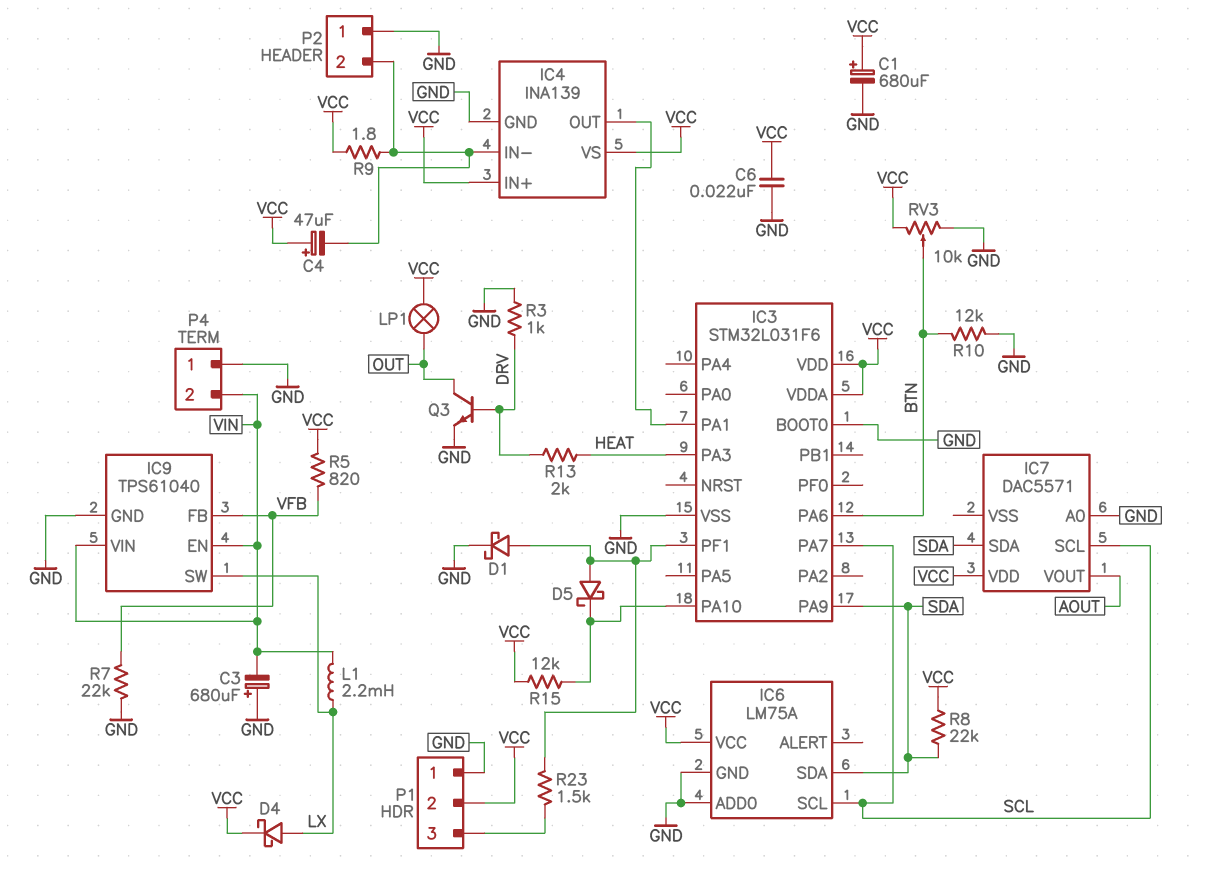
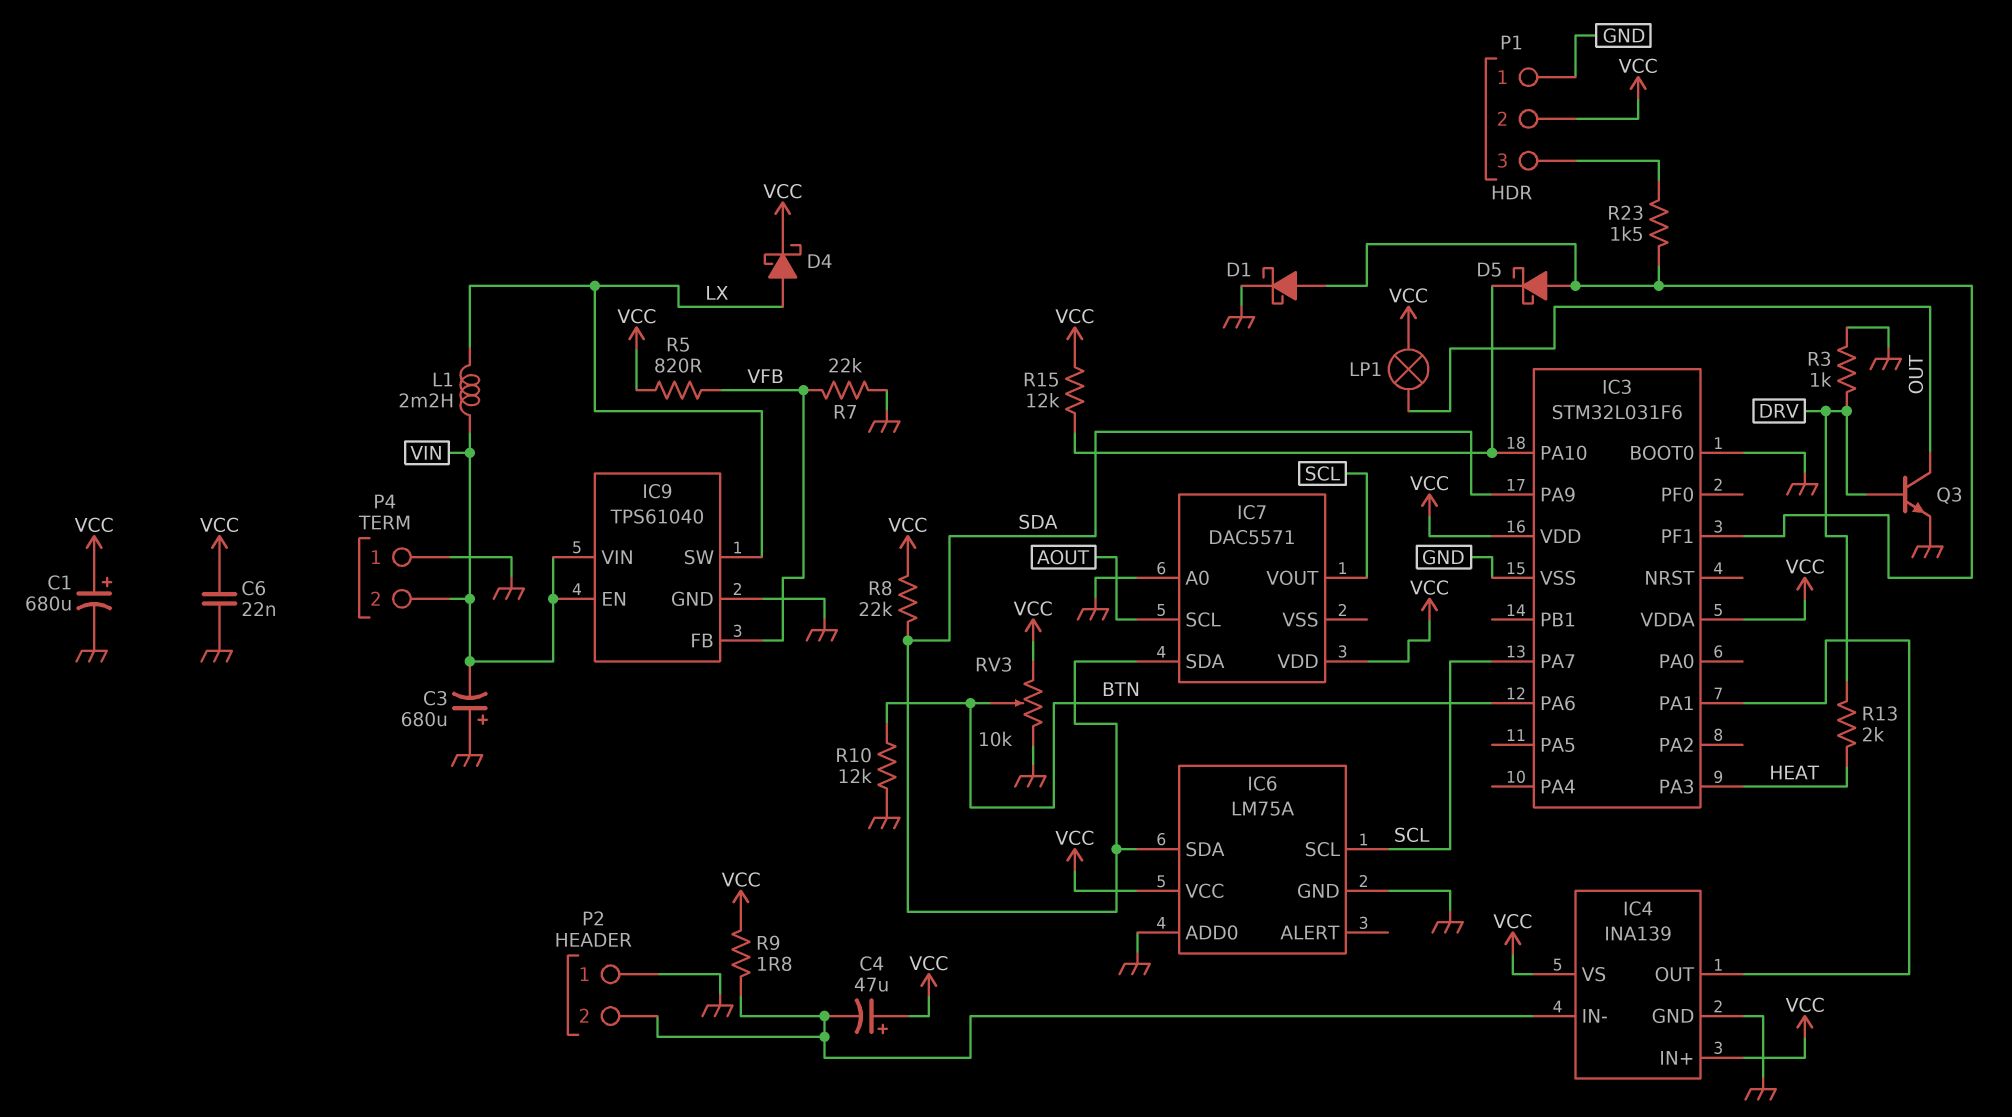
IC7 pin SCL: SCL -> AOUT
IC7 pin VOUT: AOUT -> SCL

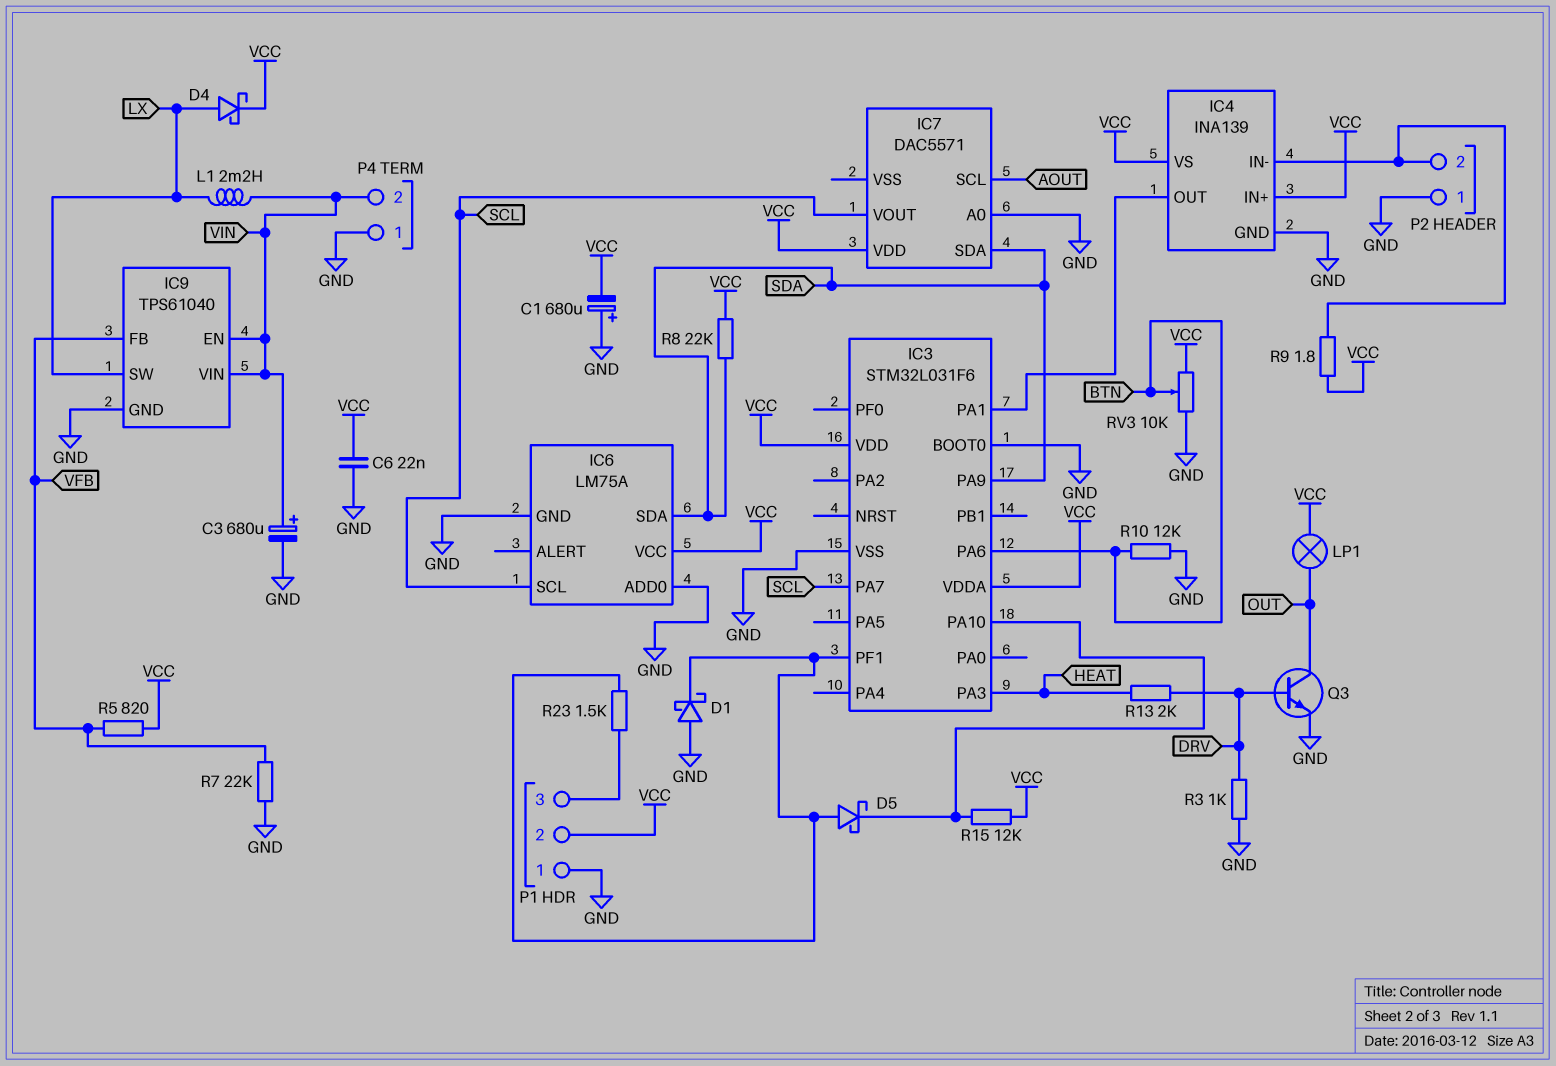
C1: 680uF (plus VCC, minus GND) -> 680uF (plus GND, minus VCC)
C3: 680uF (plus GND, minus VIN) -> 680uF (plus VIN, minus GND)
C4: 47uF (plus VCC, minus IC4/IN-) -> none
D1: schottky (A IC3/PF1, K GND) -> schottky (A GND, K IC3/PF1)

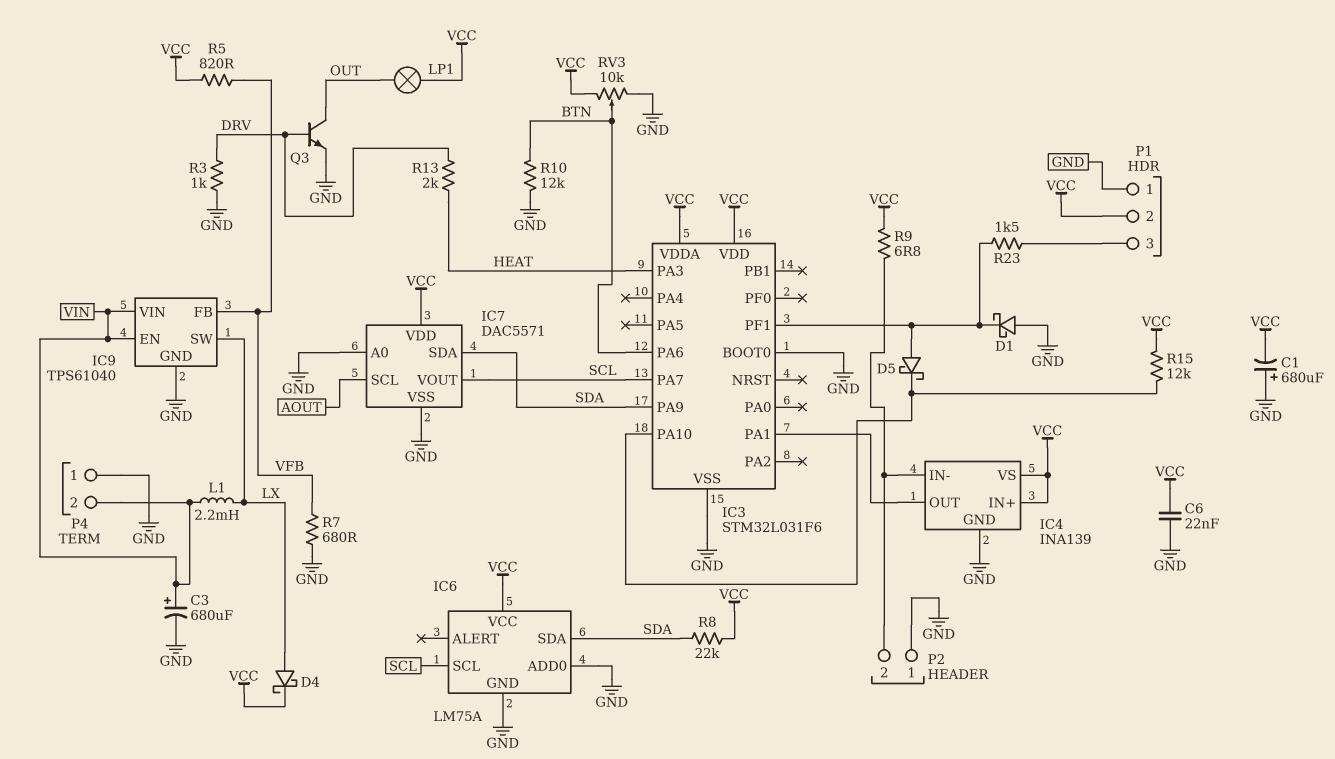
IC7 pin VSS: none -> GND
R7: 22k (GND, VFB) -> 680 (GND, VFB)
R9: 1.8 (IC4/IN-, VCC) -> 6.8 (IC4/IN-, VCC)

